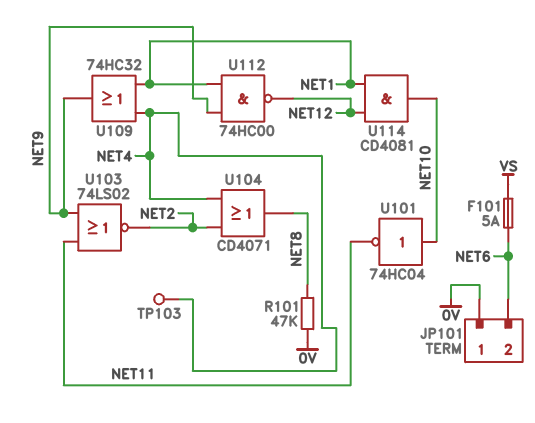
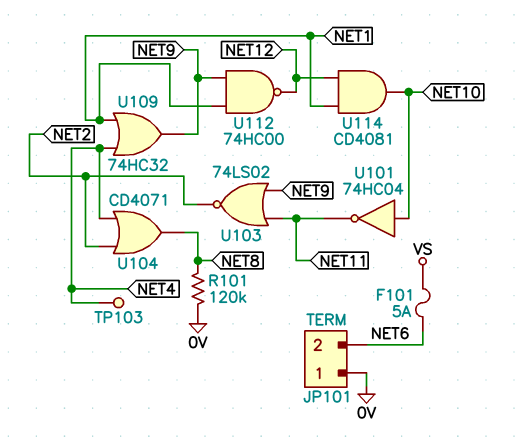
R101: 47k (0V, NET8) -> 120k (0V, NET8)

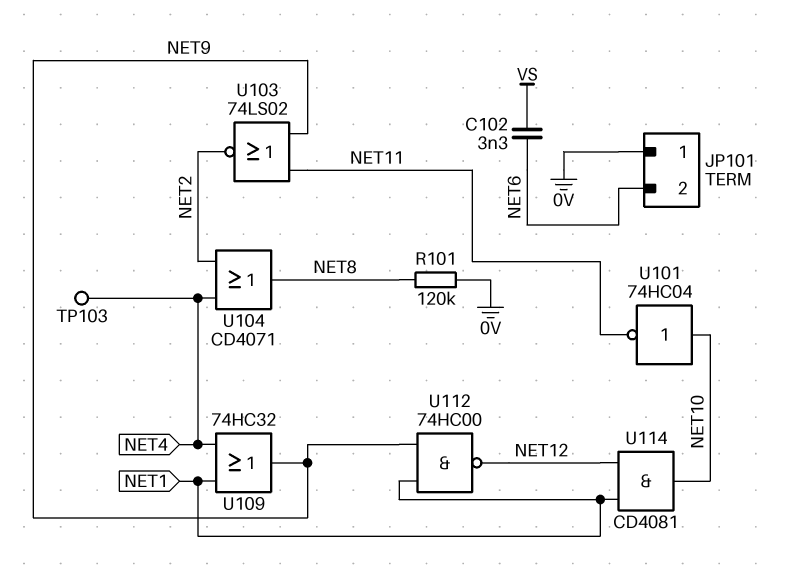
C102: none -> 3.3nF (NET6, VS)
F101: 5A (NET6, VS) -> none

